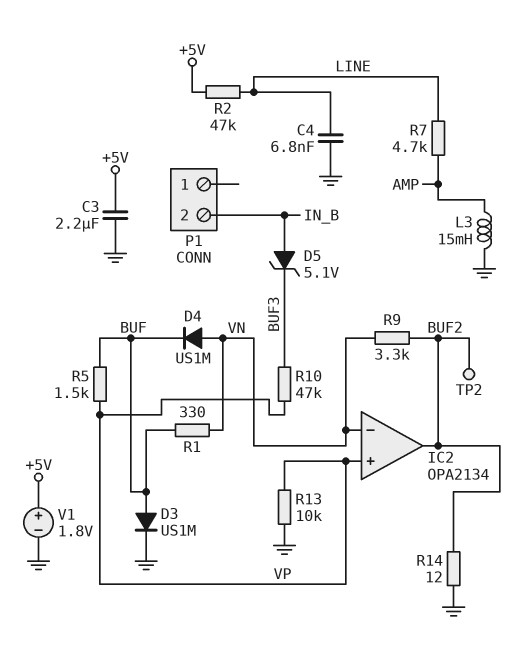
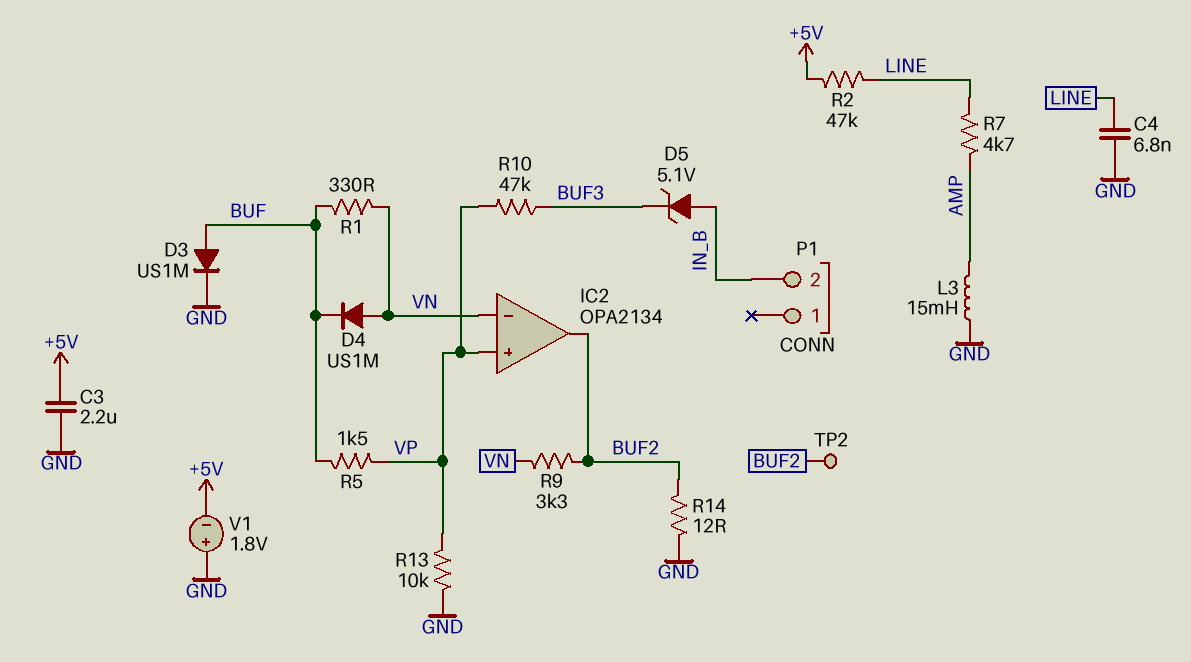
V1: 1.8V (plus +5V, minus GND) -> 1.8V (plus GND, minus +5V)

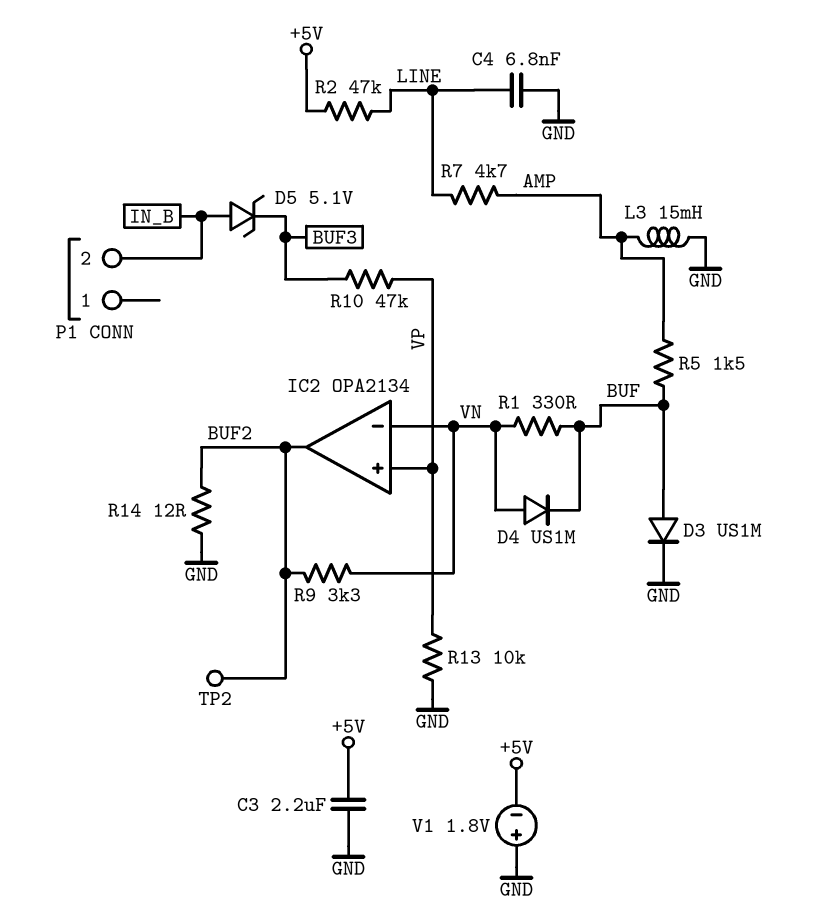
R5: 1.5k (BUF, VP) -> 1.5k (AMP, BUF)

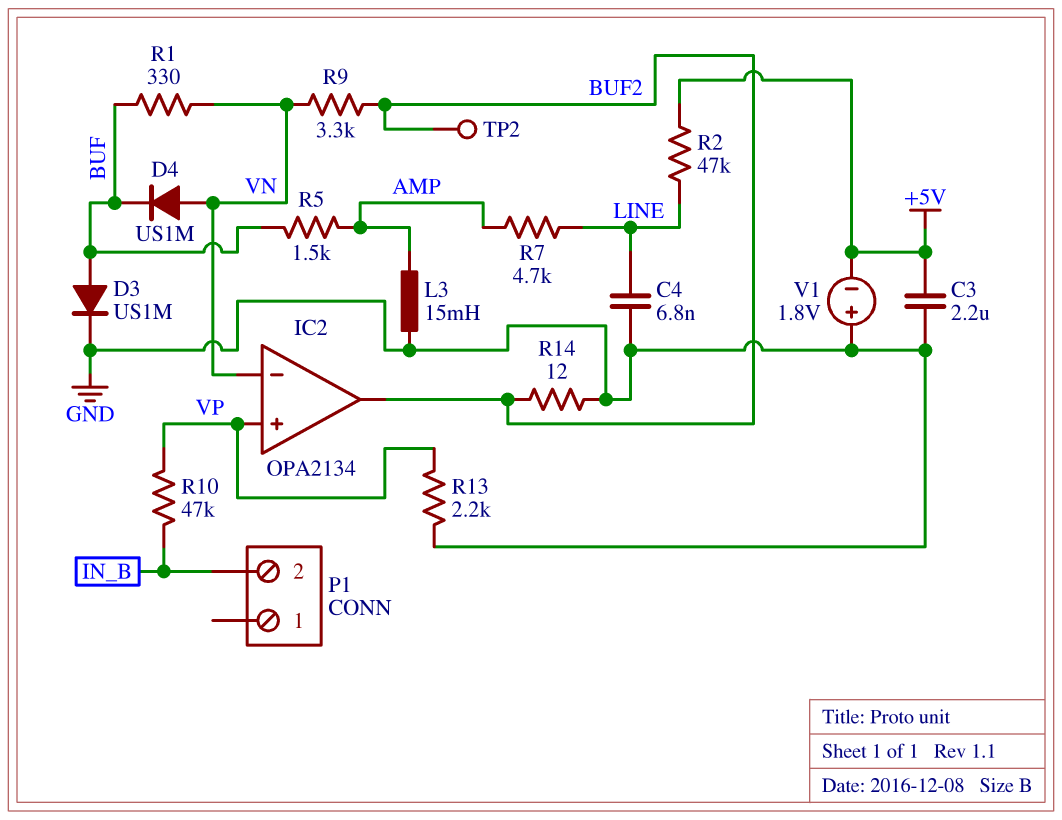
D5: zener 5.1V (A IN_B, K BUF3) -> none
R10: 47k (BUF3, VP) -> 47k (IN_B, VP)
R13: 10k (GND, VP) -> 2.2k (GND, VP)

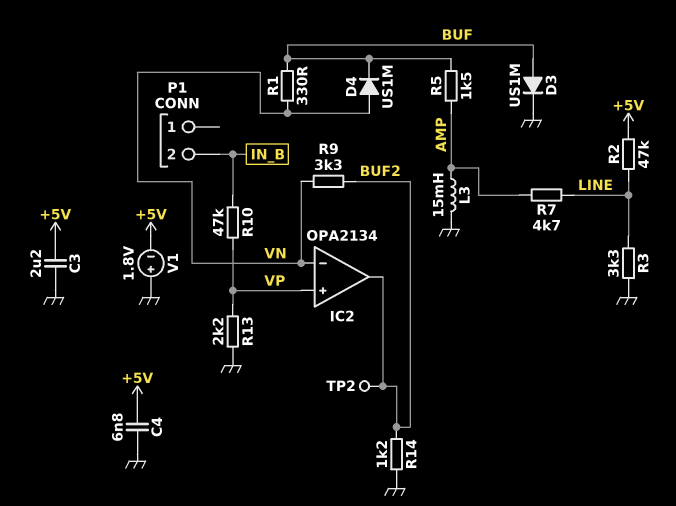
C4: 6.8nF (GND, LINE) -> 6.8nF (+5V, GND)
R3: none -> 3.3k (GND, LINE)
R14: 12 (BUF2, GND) -> 1.2k (BUF2, GND)

